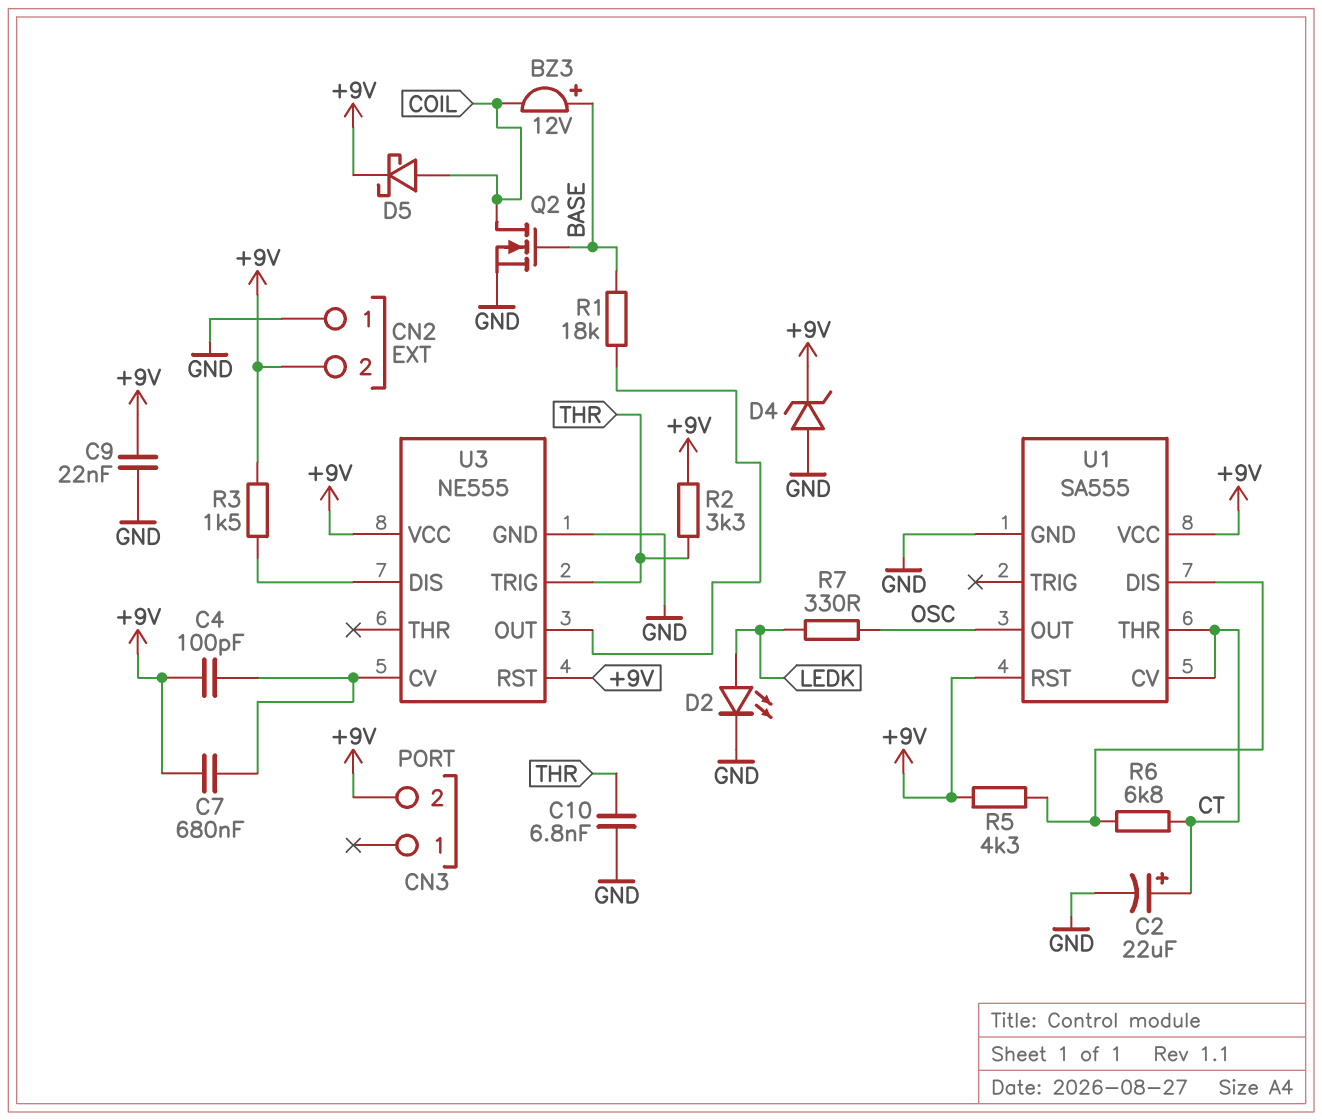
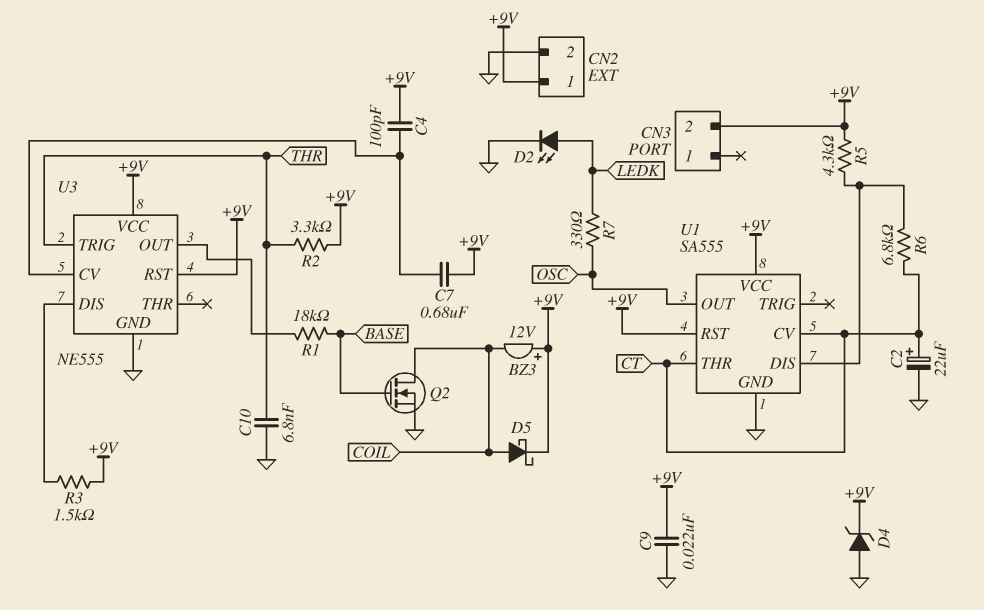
BZ3: buzzer 12V (plus BASE, minus COIL) -> buzzer 12V (plus +9V, minus COIL)
CN2 pin 1: GND -> +9V
CN2 pin 2: +9V -> GND

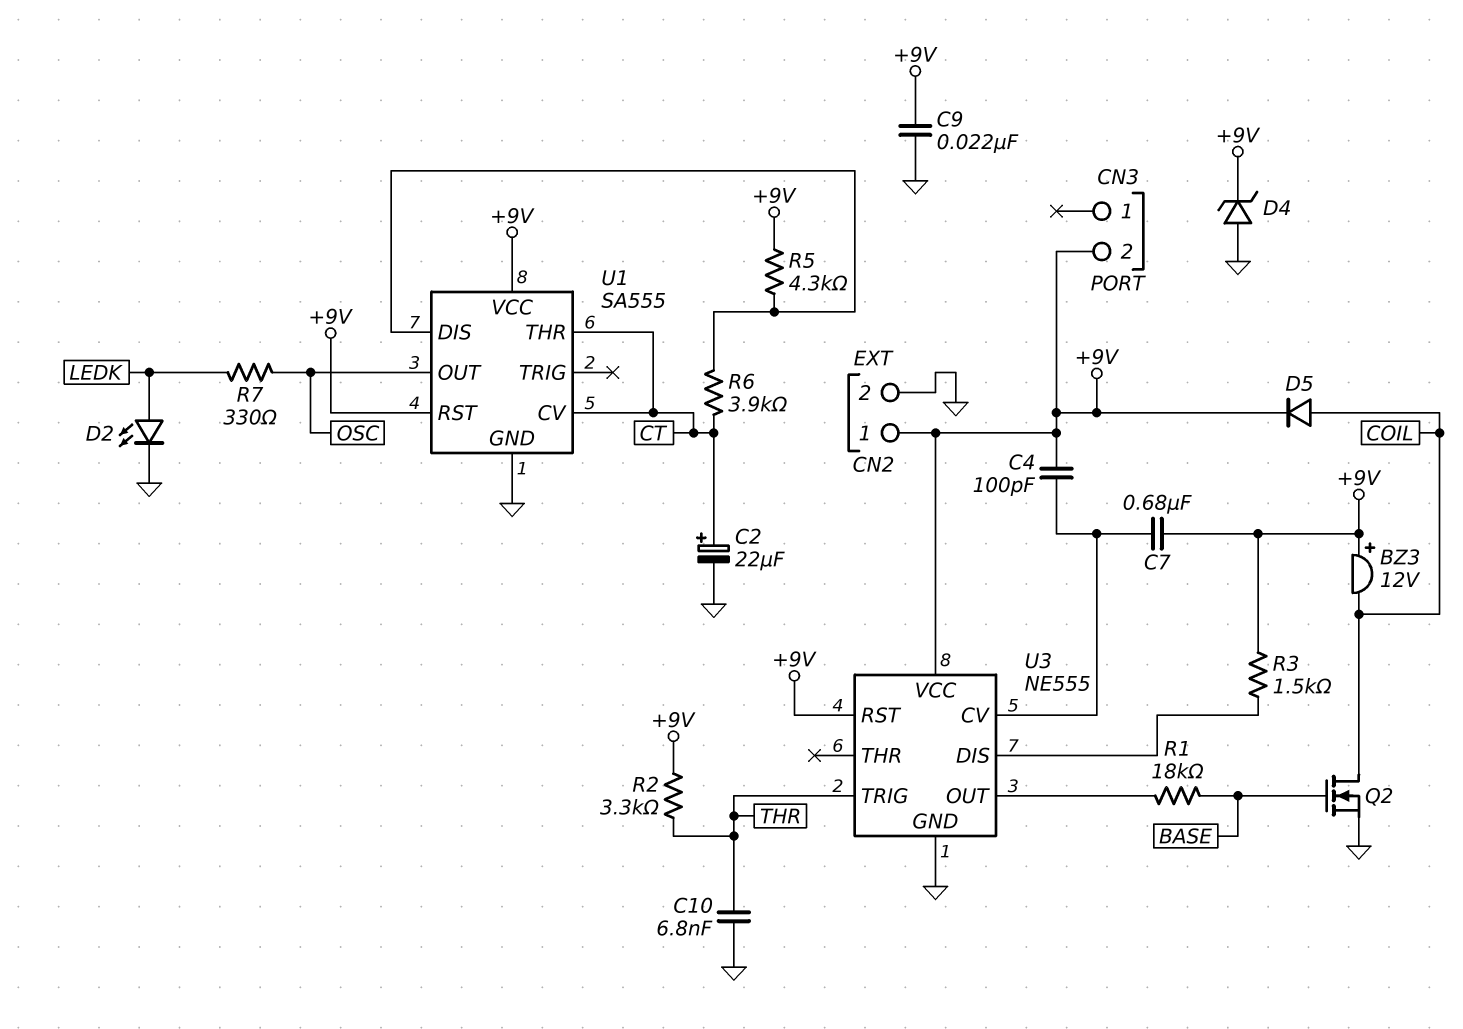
D5: schottky (A COIL, K +9V) -> diode (A COIL, K +9V)
R6: 6.8k (CT, U1/DIS) -> 3.9k (CT, U1/DIS)

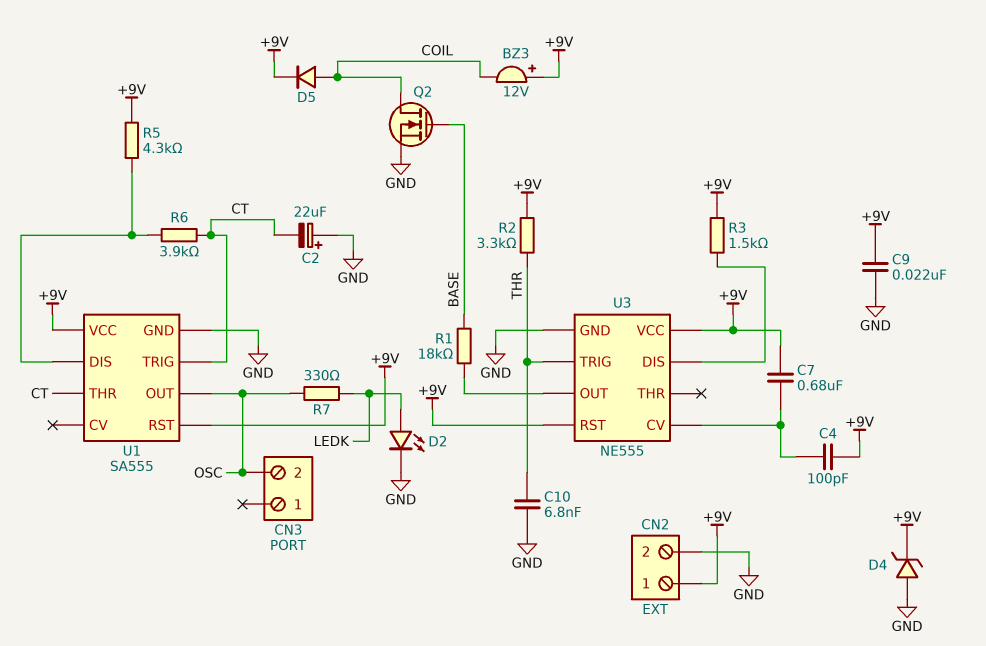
C2: 22uF (plus CT, minus GND) -> 22uF (plus GND, minus CT)
CN3 pin 2: +9V -> OSC
U1 pin CV: CT -> none
U1 pin TRIG: none -> CT

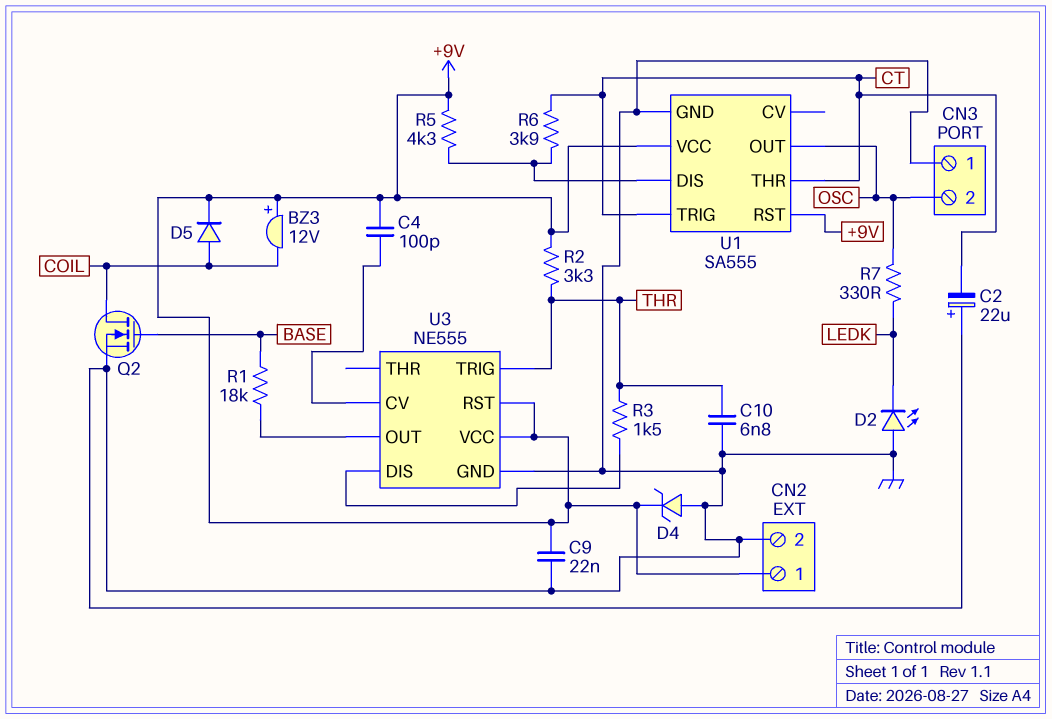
C7: 680nF (+9V, U3/CV) -> none
CN3 pin 1: none -> GND
D2: LED (A LEDK, K GND) -> LED (A GND, K LEDK)
R3: 1.5k (+9V, U3/DIS) -> 1.5k (THR, U3/DIS)

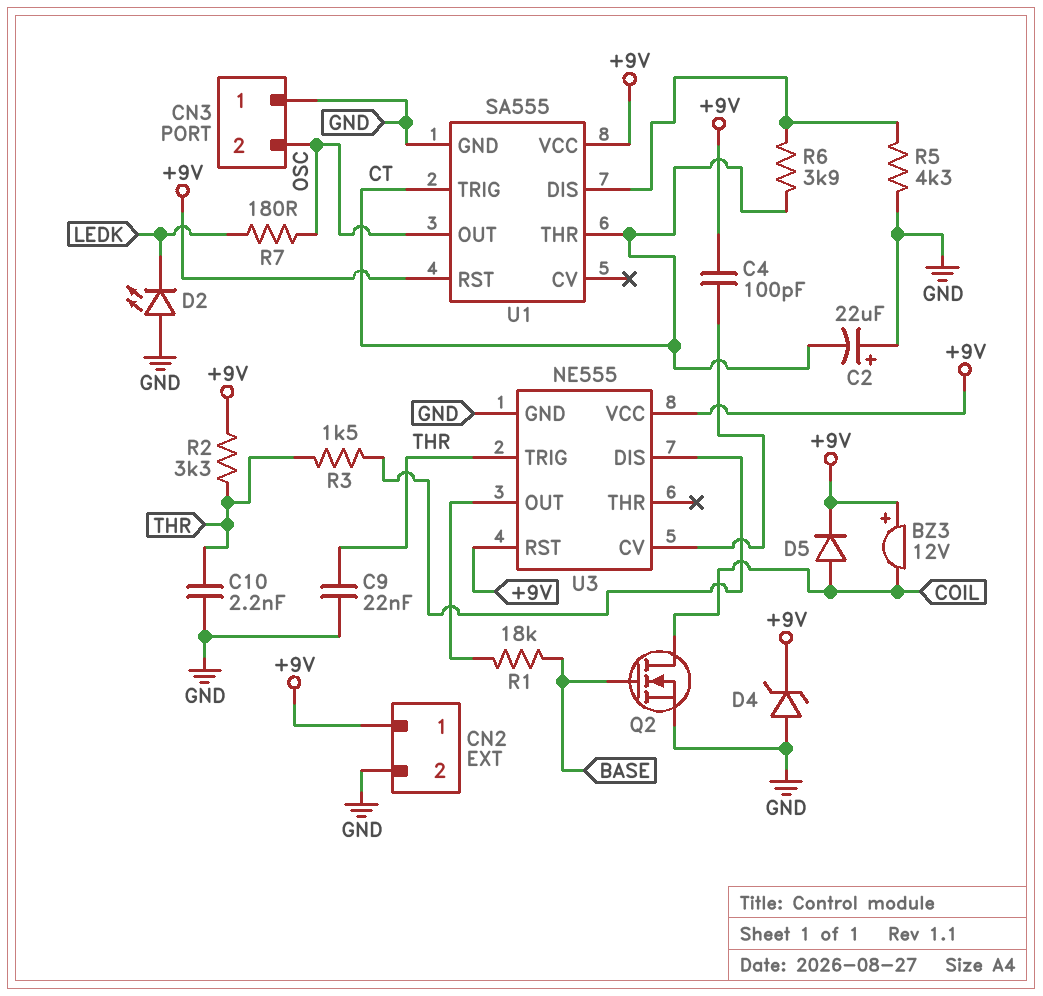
C9: 22nF (+9V, GND) -> 22nF (GND, THR)
C10: 6.8nF (GND, THR) -> 2.2nF (GND, THR)
R5: 4.3k (+9V, U1/DIS) -> 4.3k (GND, U1/DIS)
R7: 330 (LEDK, OSC) -> 180 (LEDK, OSC)

